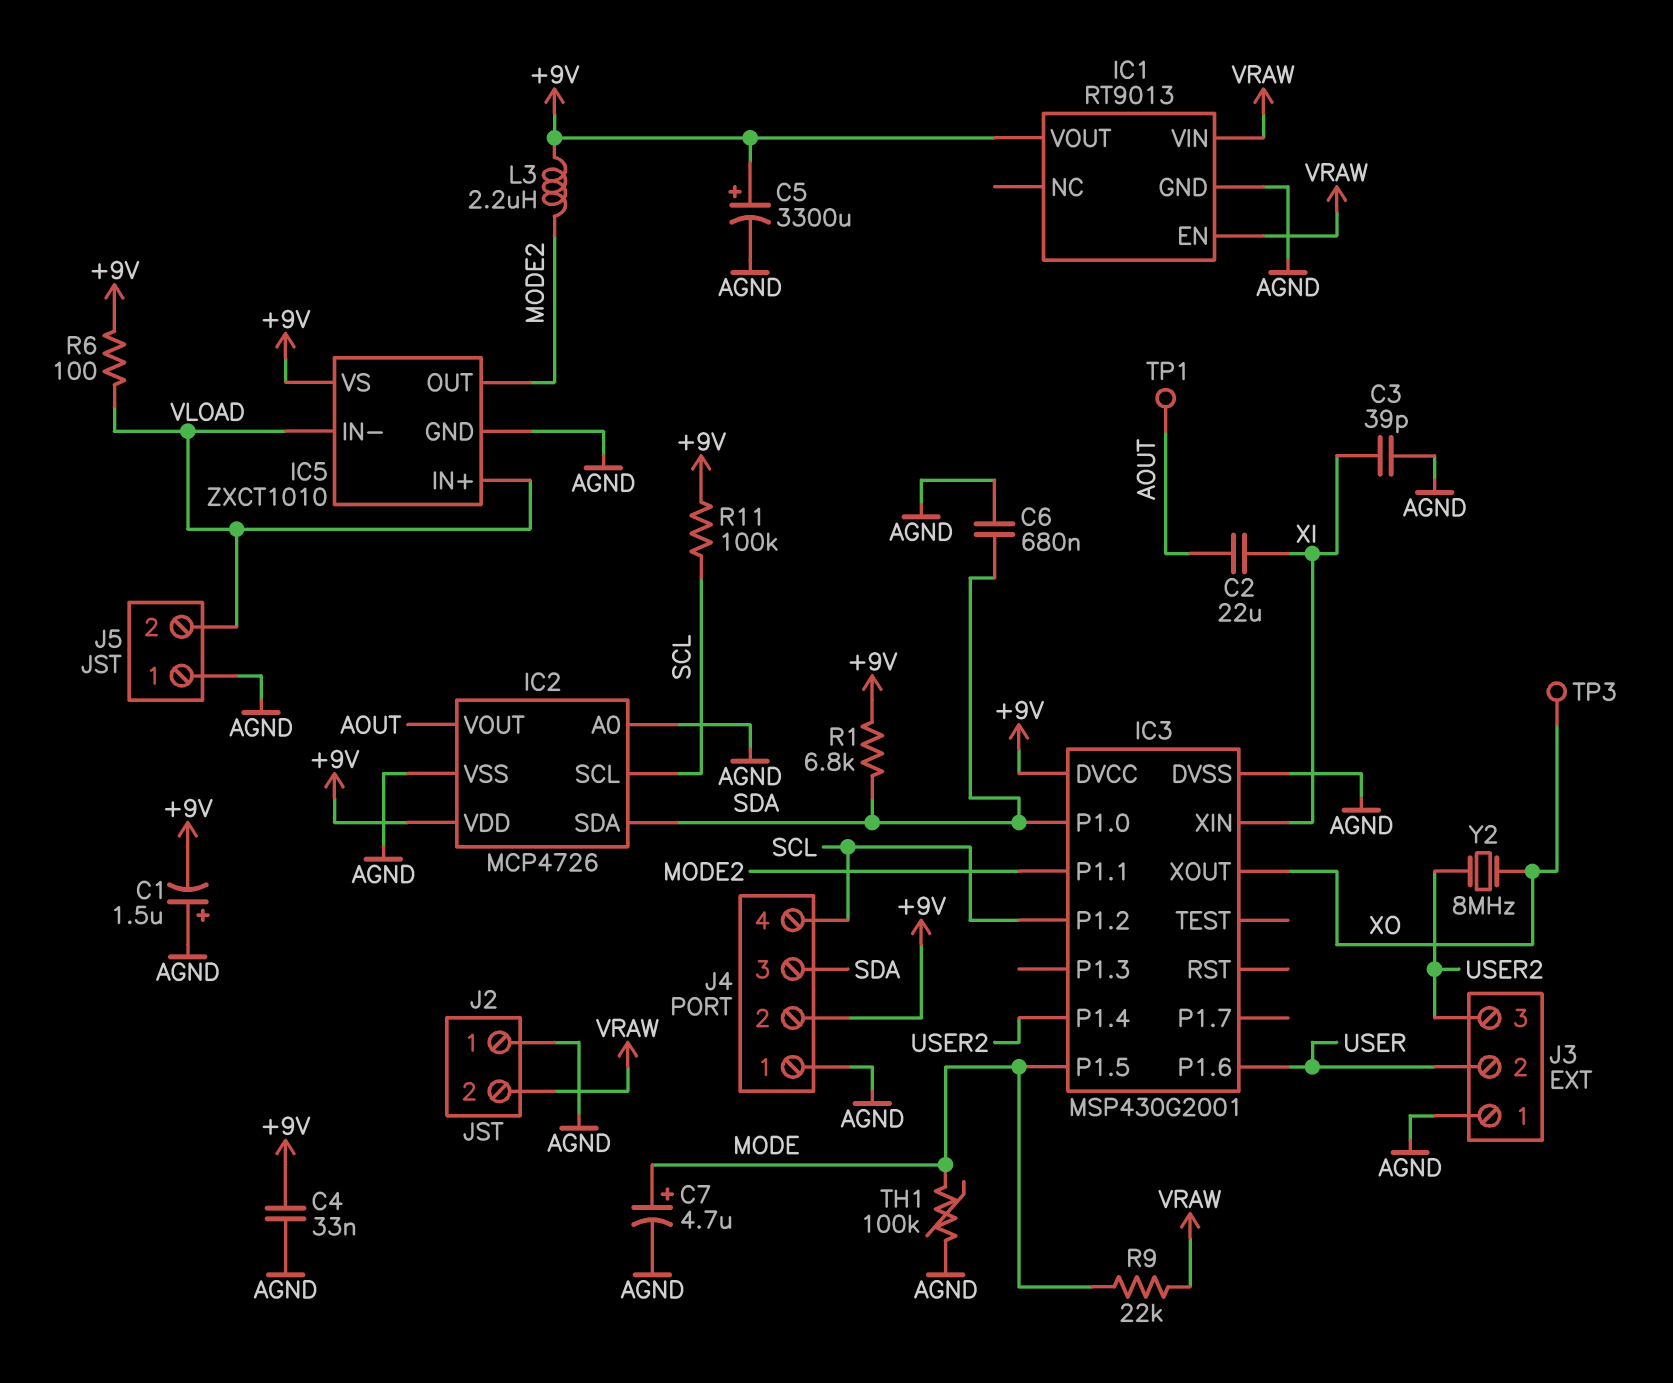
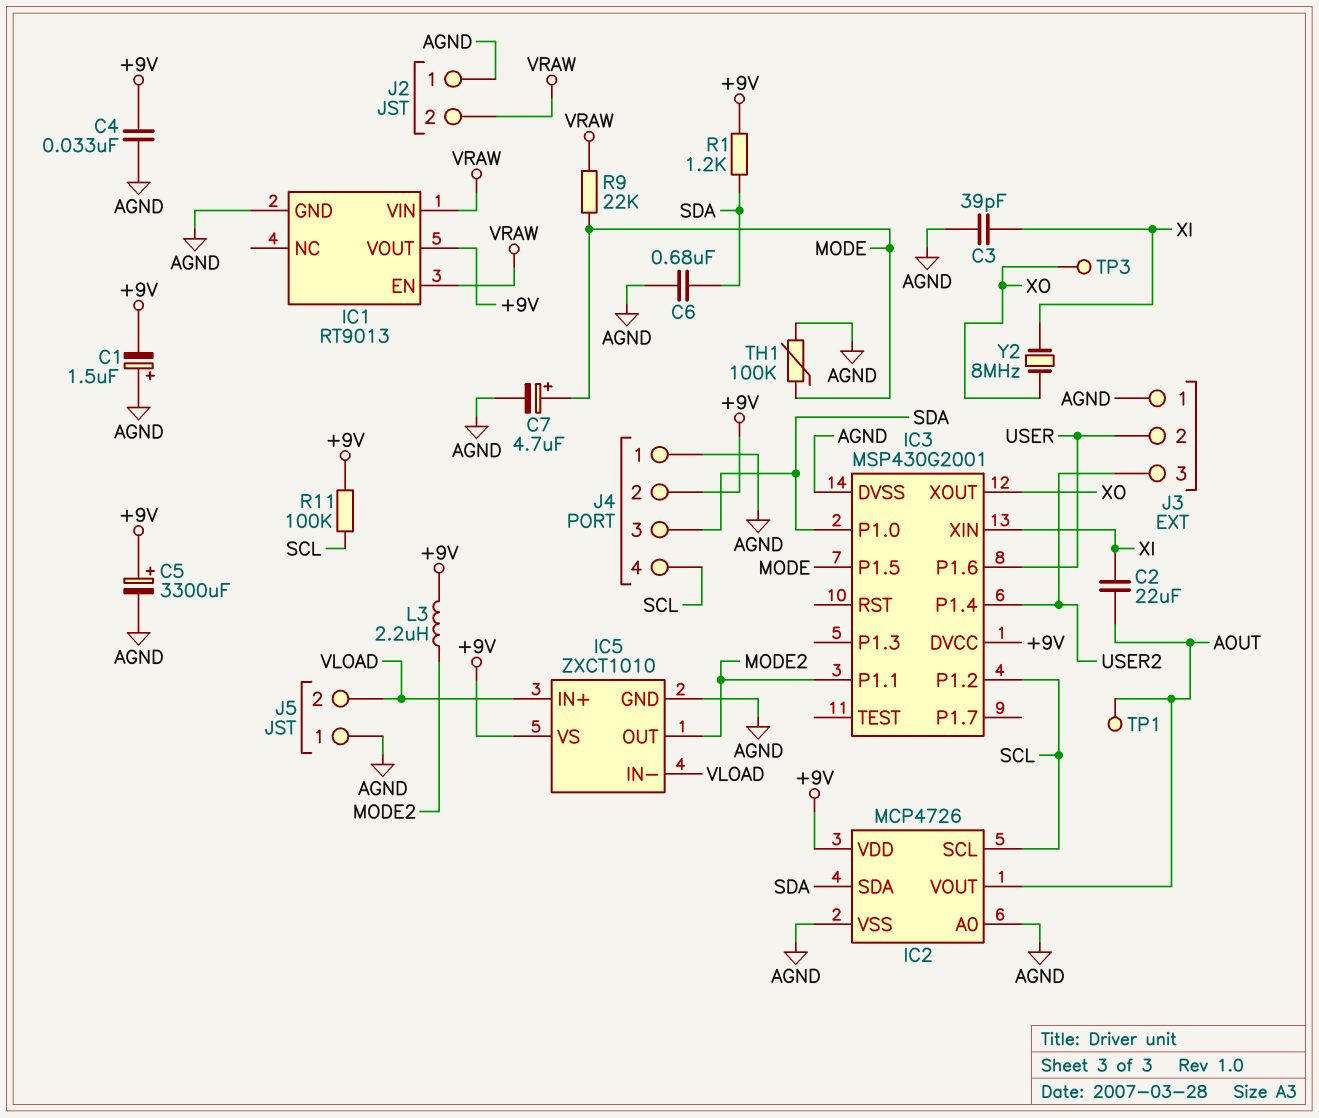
R1: 6.8k (+9V, SDA) -> 1.2k (+9V, SDA)
R6: 100 (+9V, VLOAD) -> none
Y2: 8MHz (USER2, XO) -> 8MHz (XI, XO)

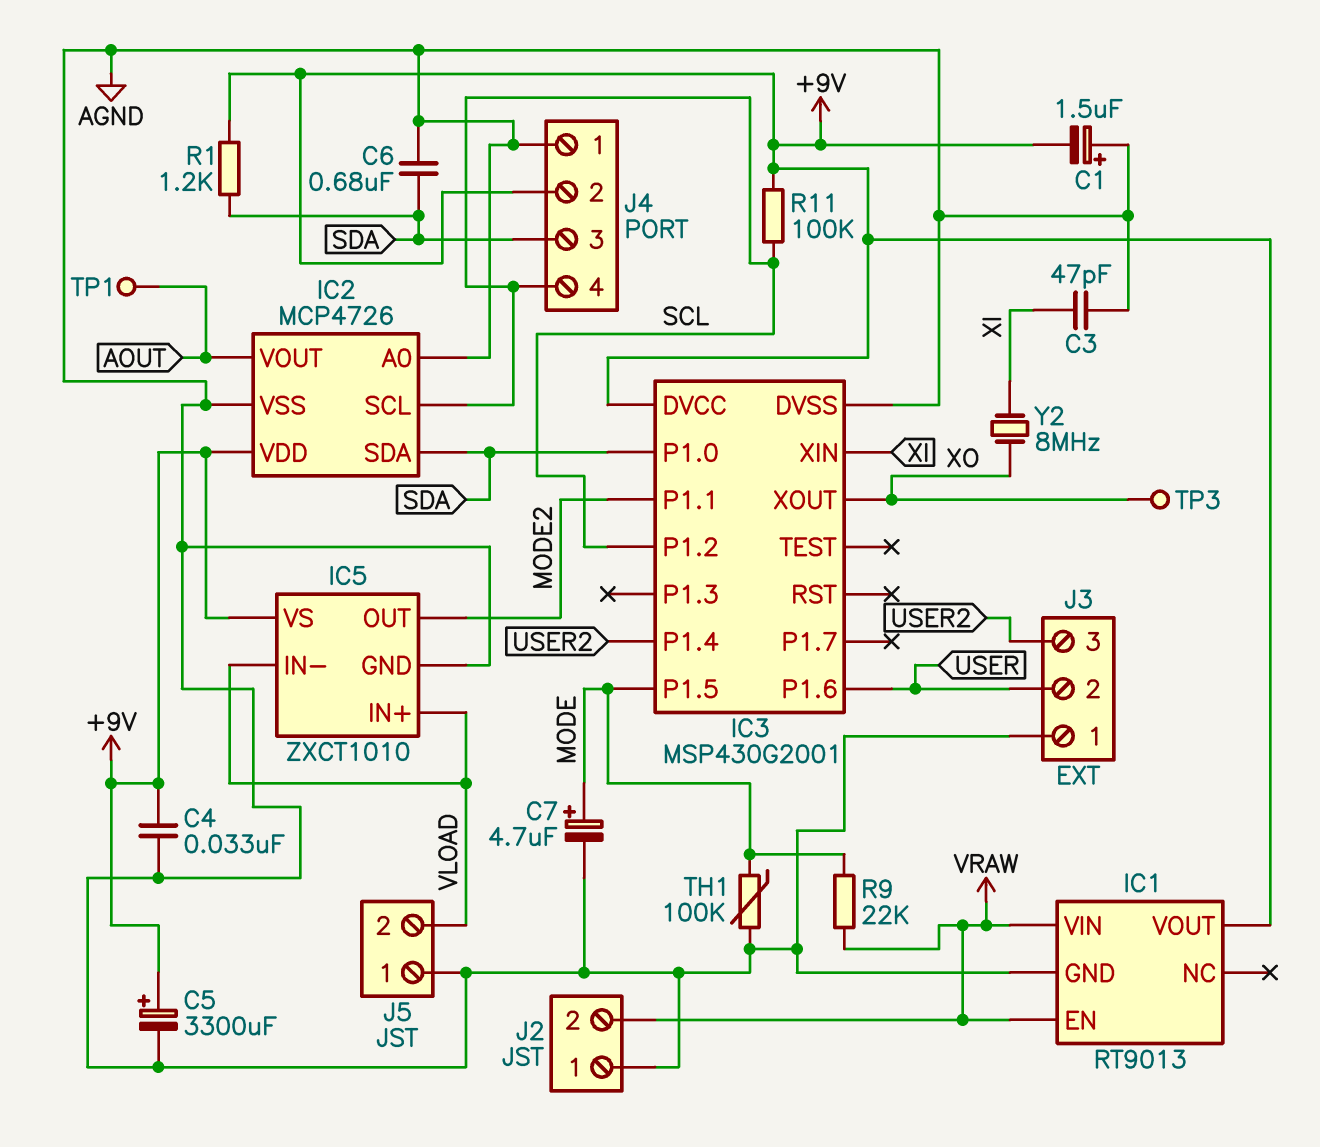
C2: 22uF (AOUT, XI) -> none
C3: 39pF (AGND, XI) -> 47pF (AGND, XI)
L3: 2.2uH (+9V, MODE2) -> none

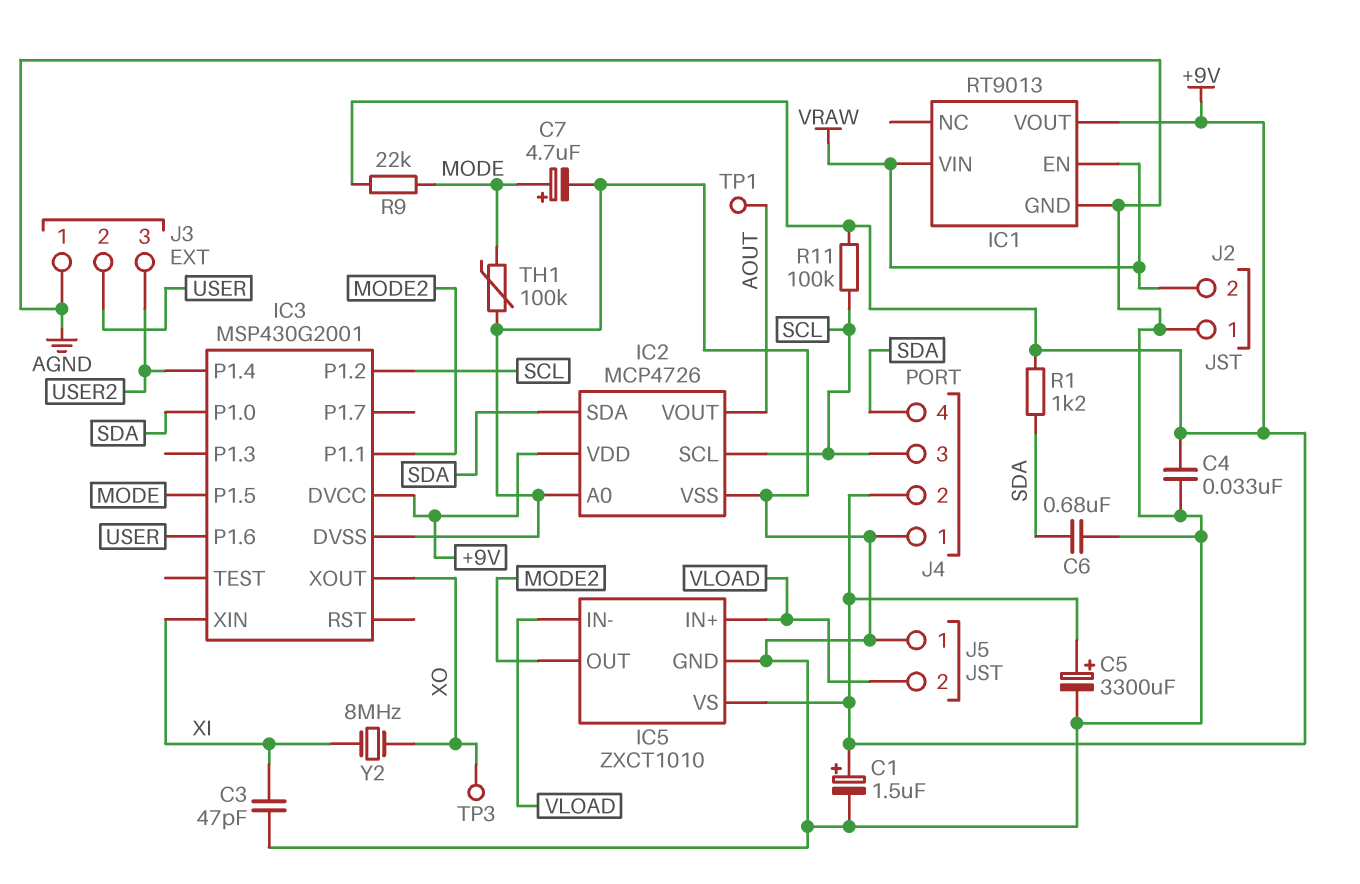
C1: 1.5uF (plus AGND, minus +9V) -> 1.5uF (plus +9V, minus AGND)
J4 pin 3: SDA -> SCL
J4 pin 4: SCL -> SDA
R9: 22k (MODE, VRAW) -> 22k (+9V, MODE)

